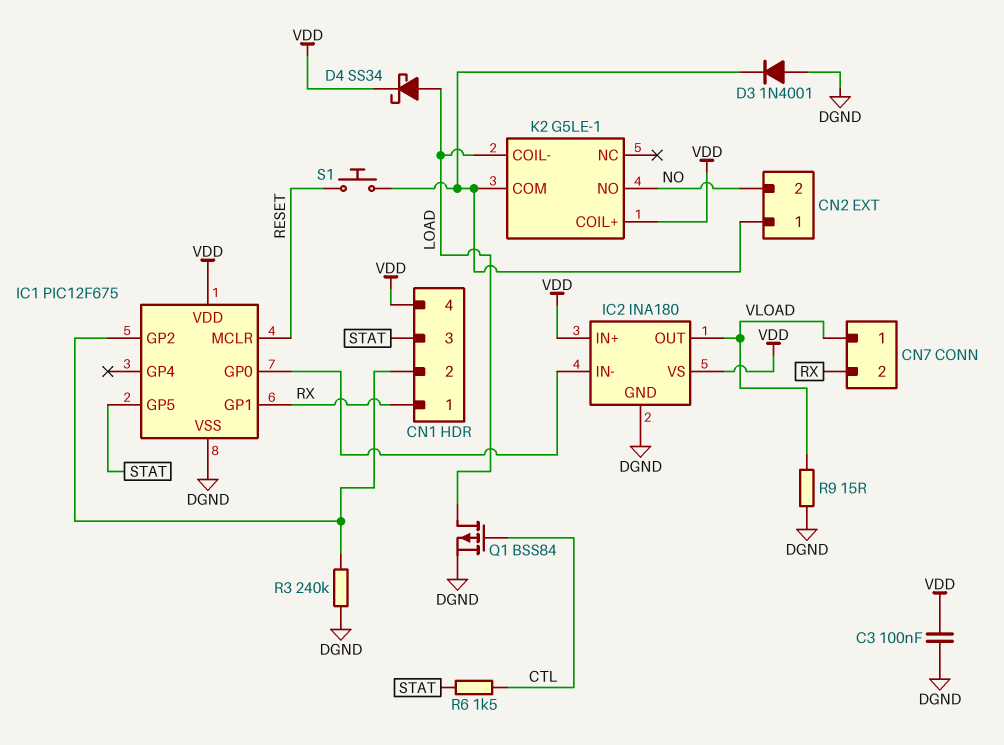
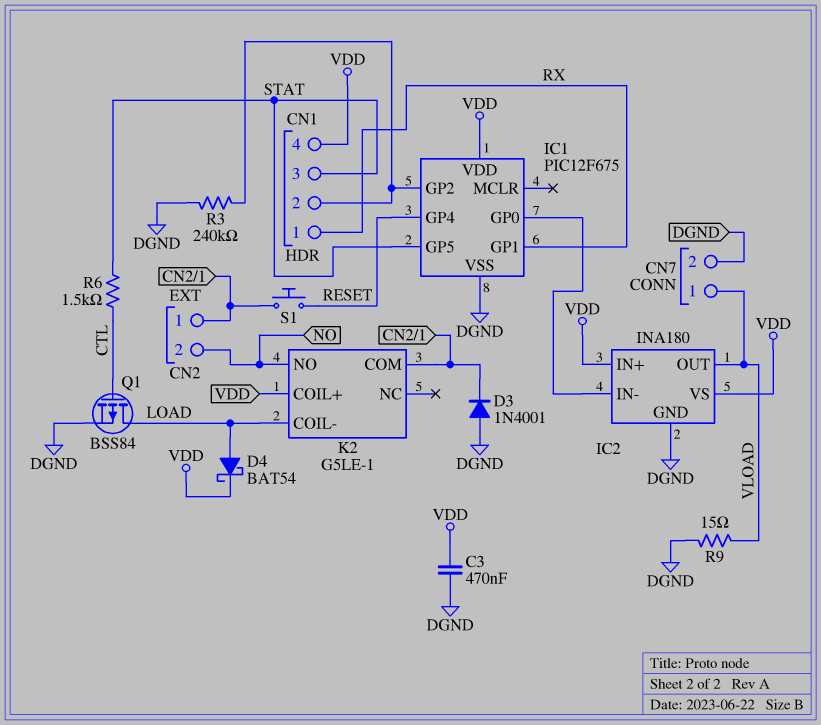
C3: 100nF (DGND, VDD) -> 470nF (DGND, VDD)
CN7 pin 2: RX -> DGND
D4: schottky SS34 (A LOAD, K VDD) -> schottky BAT54 (A LOAD, K VDD)
IC1 pin GP4: none -> RESET
IC1 pin MCLR: RESET -> none

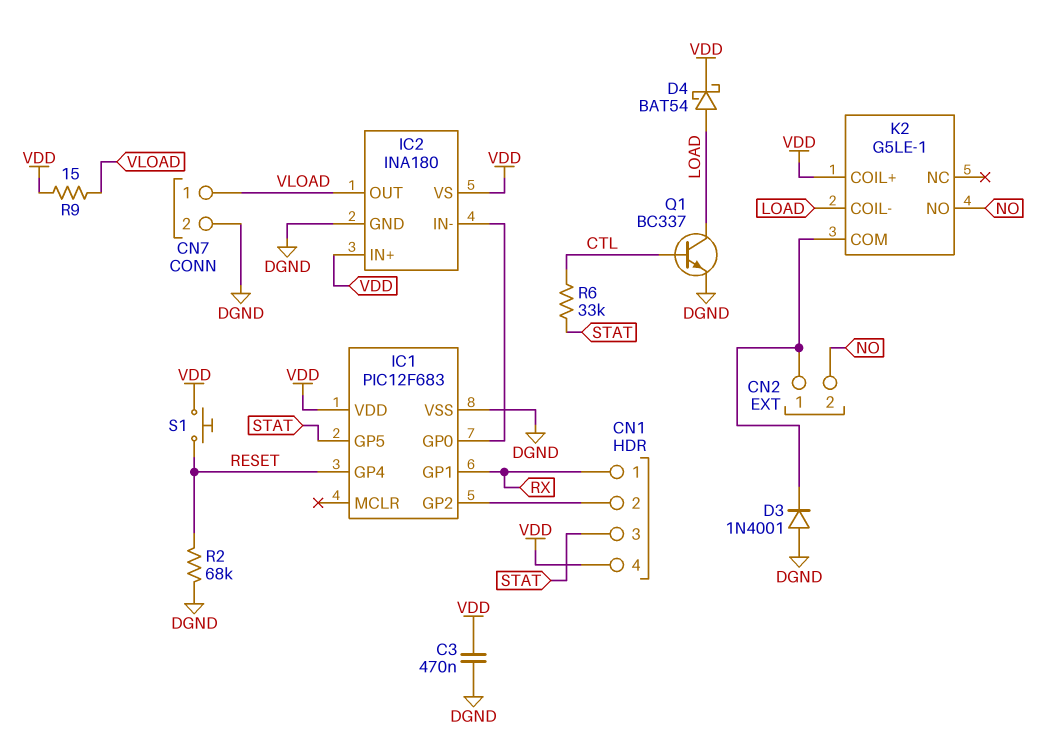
IC1: PIC12F675 -> PIC12F683
Q1: PMOS BSS84 (G CTL, D LOAD, S DGND) -> NPN BC337 (B CTL, C LOAD, E DGND)
R2: none -> 68k (DGND, RESET)
R3: 240k (CN1/2, DGND) -> none
R6: 1.5k (CTL, STAT) -> 33k (CTL, STAT)
R9: 15 (DGND, VLOAD) -> 15 (VDD, VLOAD)
S1: button (CN2/1, RESET) -> button (RESET, VDD)

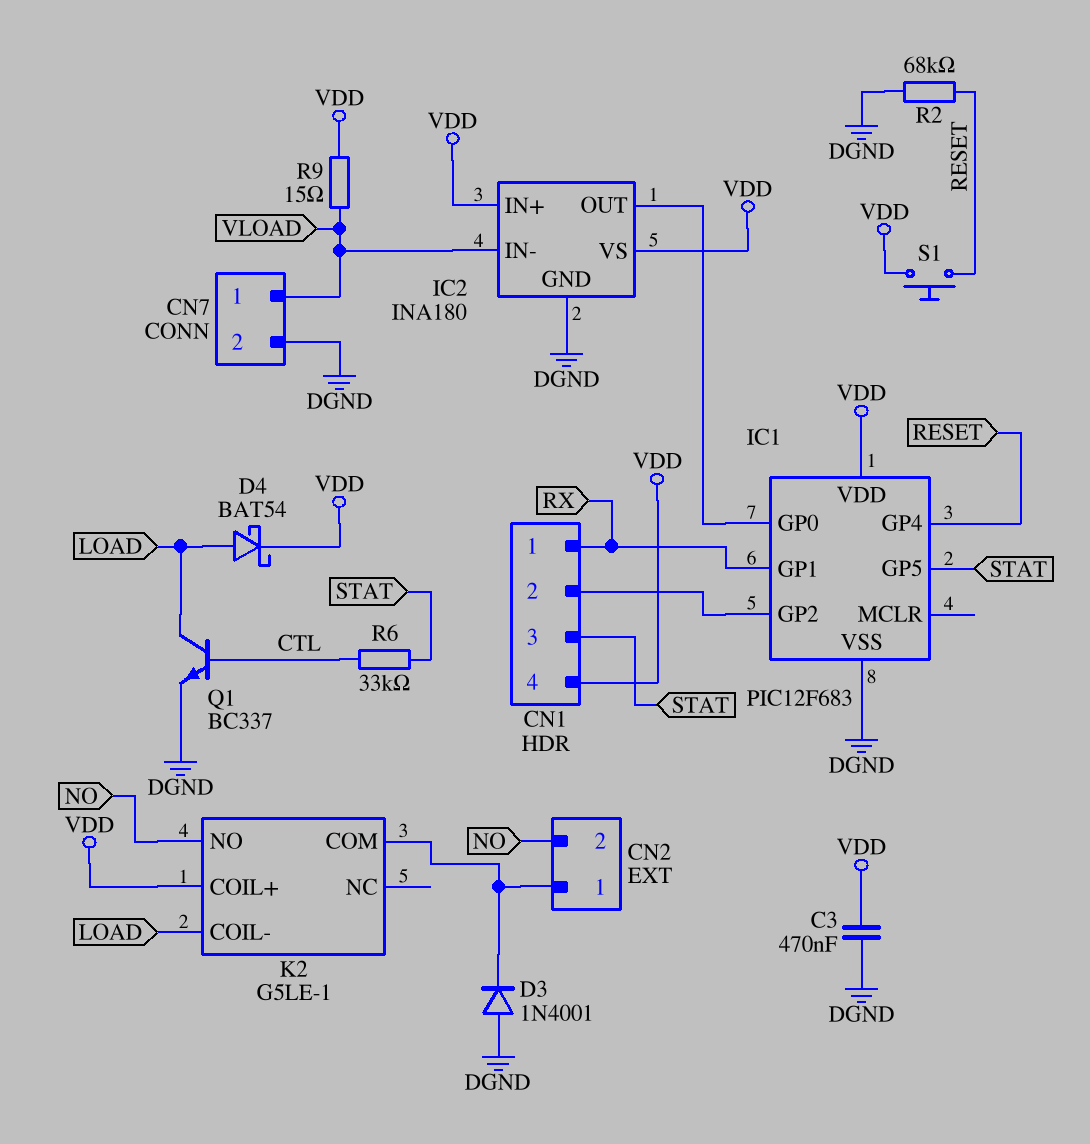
IC2 pin IN-: IC1/GP0 -> VLOAD
IC2 pin OUT: VLOAD -> IC1/GP0

